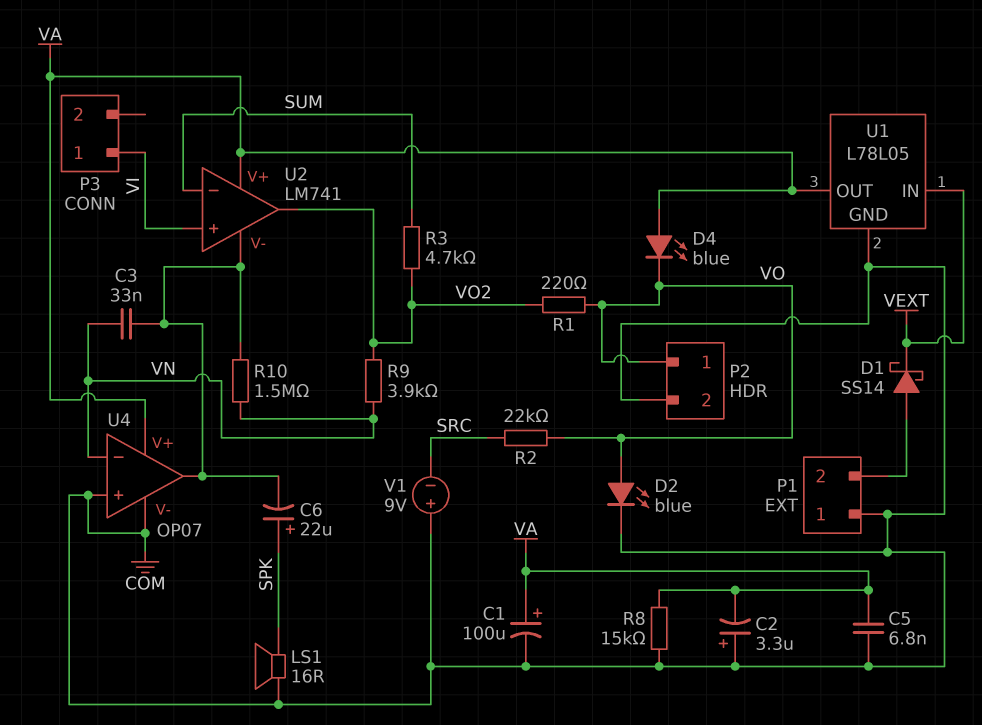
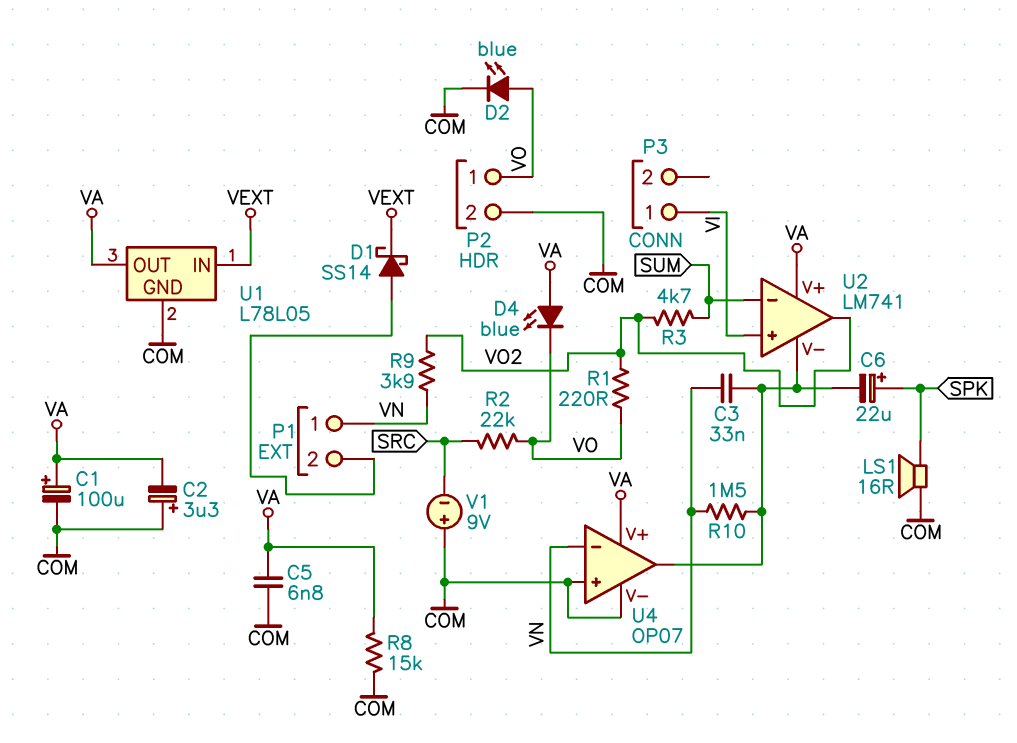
P1 pin 1: COM -> VN

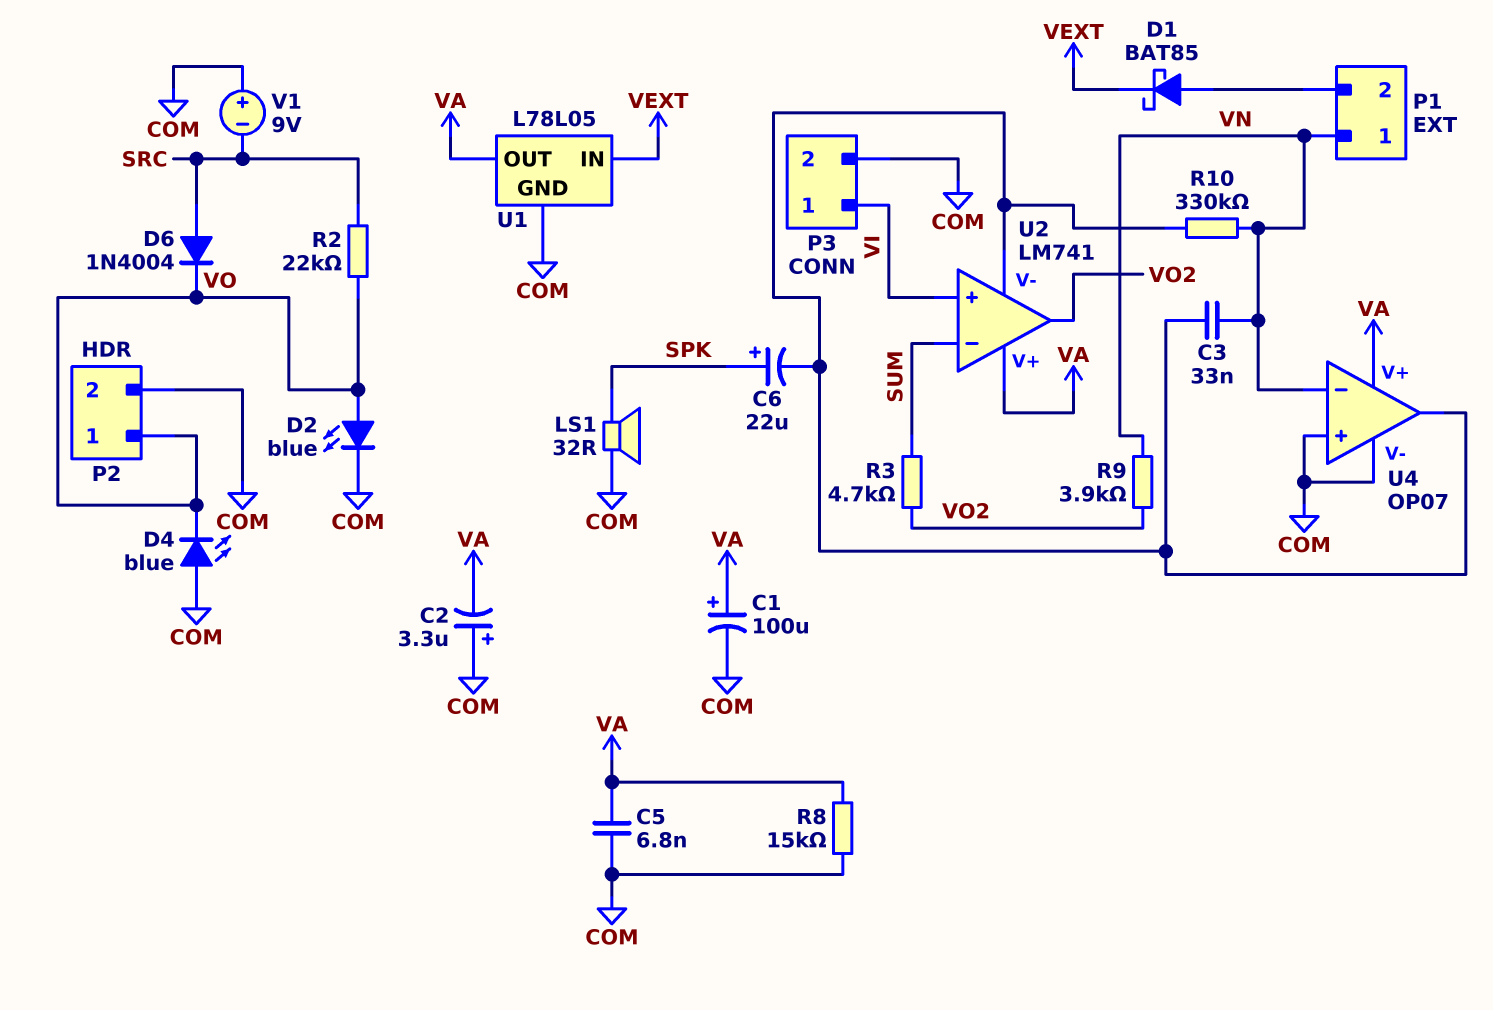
D1: schottky SS14 (A P1/2, K VEXT) -> schottky BAT85 (A P1/2, K VEXT)
D4: LED blue (A VA, K VO) -> LED blue (A COM, K VO)
D6: none -> diode 1N4004 (A SRC, K VO)
LS1: speaker 16R (COM, SPK) -> speaker 32R (COM, SPK)
P3 pin 2: none -> COM
R1: 220 (VO, VO2) -> none
R10: 1.5M (U2/V-, VN) -> 330k (U2/V-, VN)

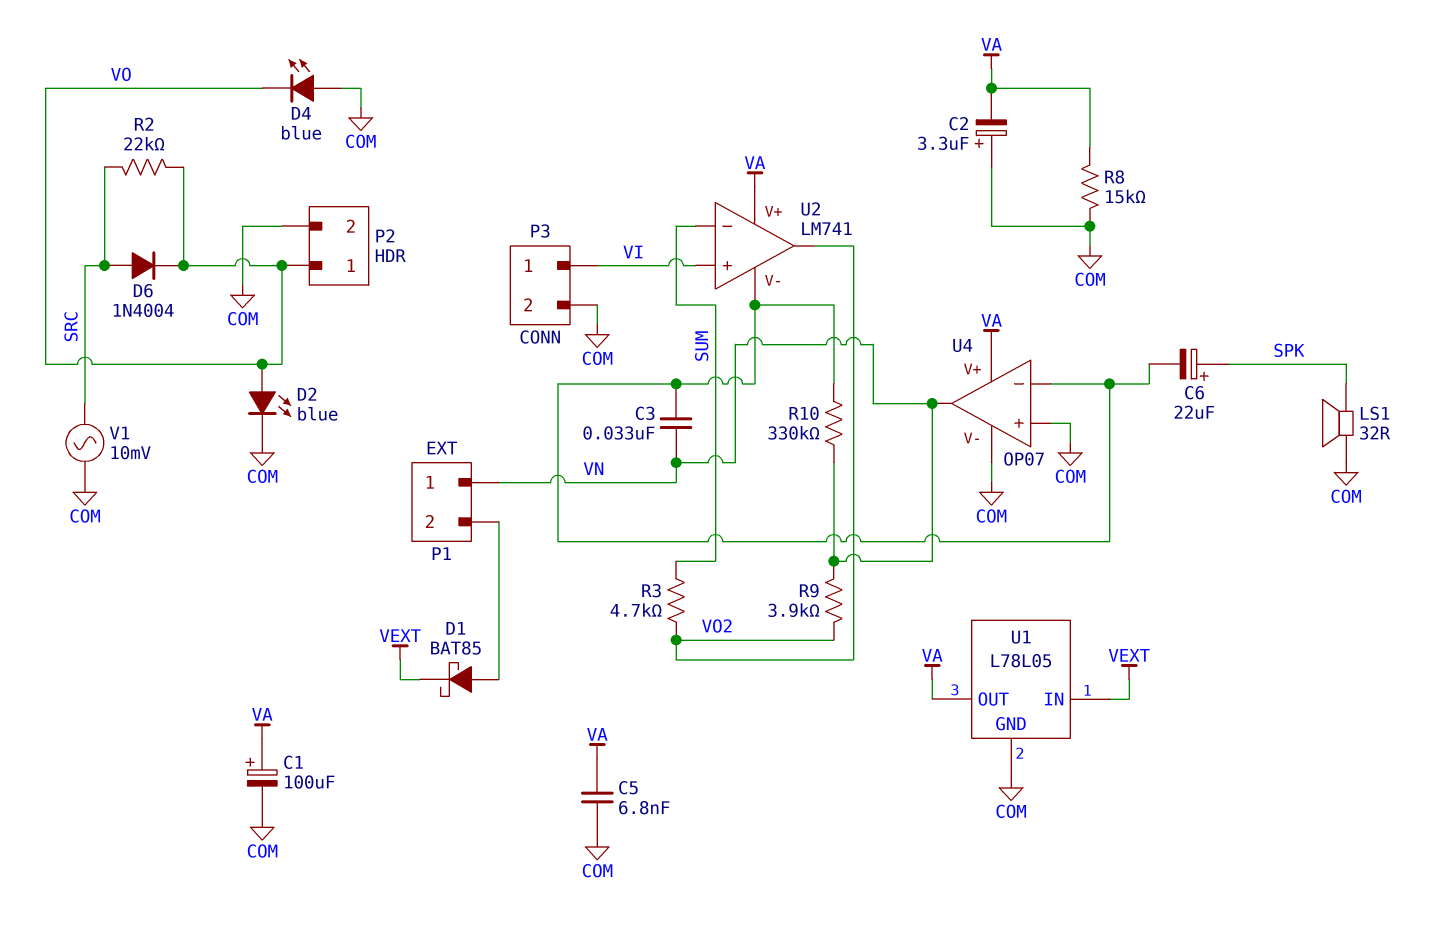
U4 pin in-: VN -> U2/V-
U4 pin out: U2/V- -> VN
V1: 9V (plus COM, minus SRC) -> AC 10mV (COM, SRC)

